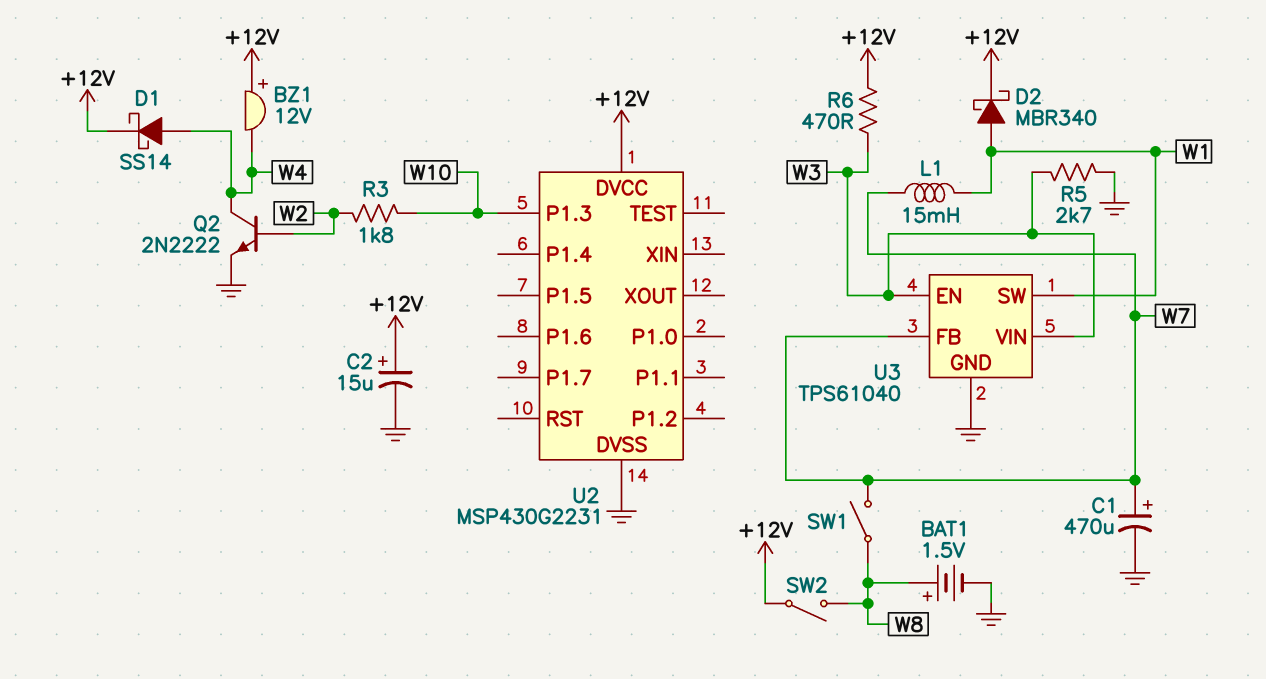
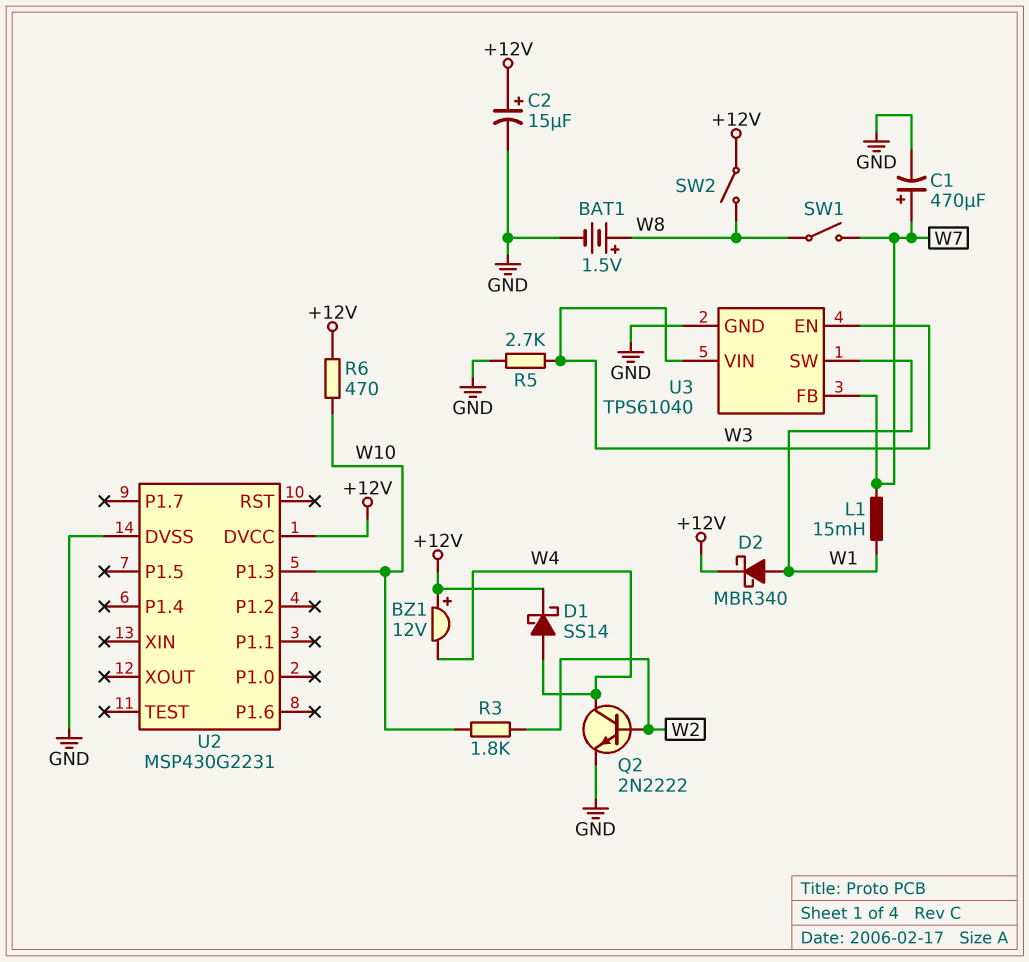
R6: 470 (+12V, W3) -> 470 (+12V, W10)

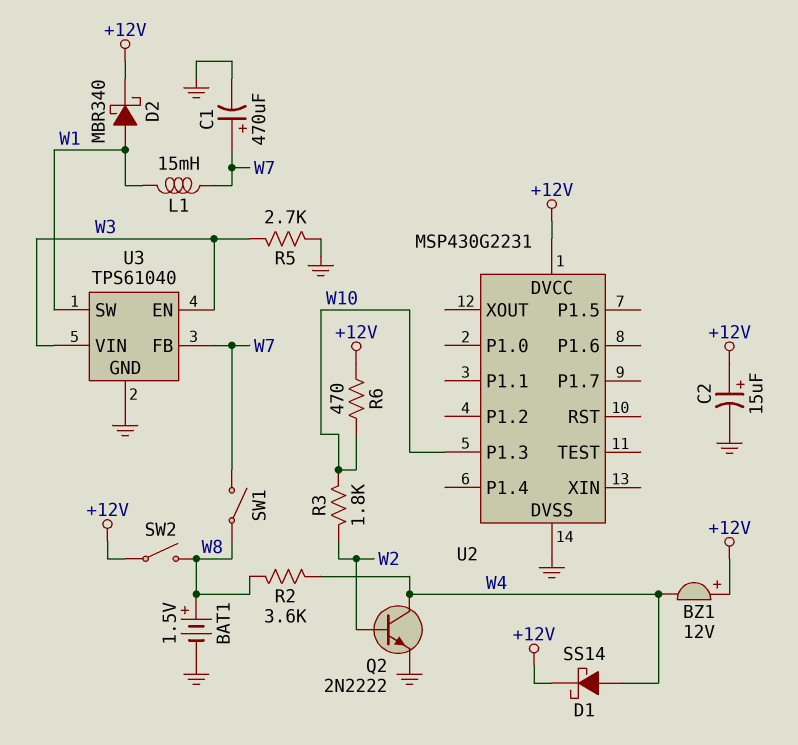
R2: none -> 3.6k (W4, W8)

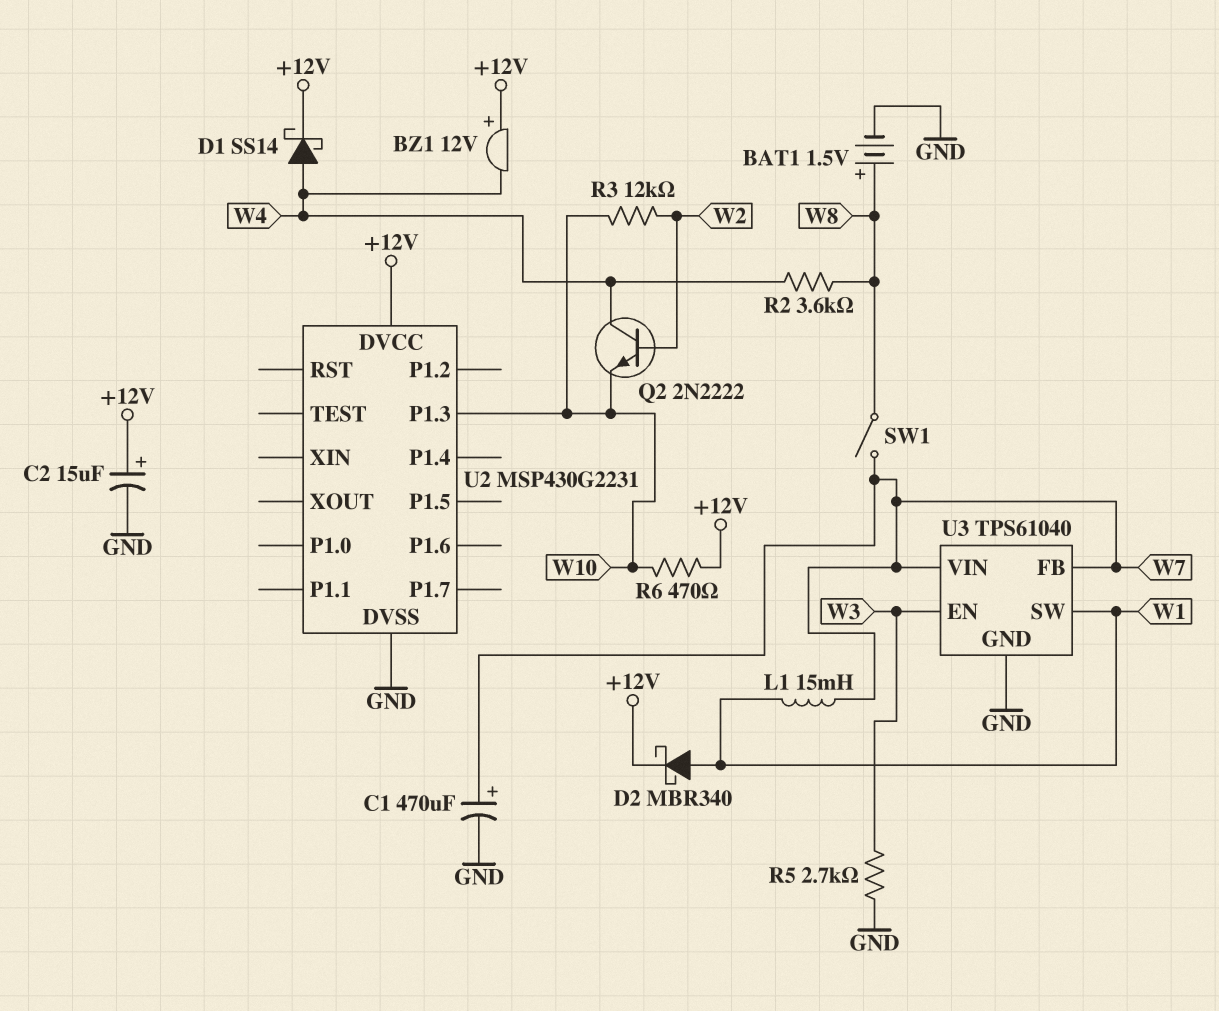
Q2: NPN 2N2222 (B W2, C W4, E GND) -> NPN 2N2222 (B W2, C W4, E W10)
R3: 1.8k (W2, W10) -> 12k (W2, W10)
SW2: switch (+12V, W8) -> none
U3 pin VIN: W3 -> W7

